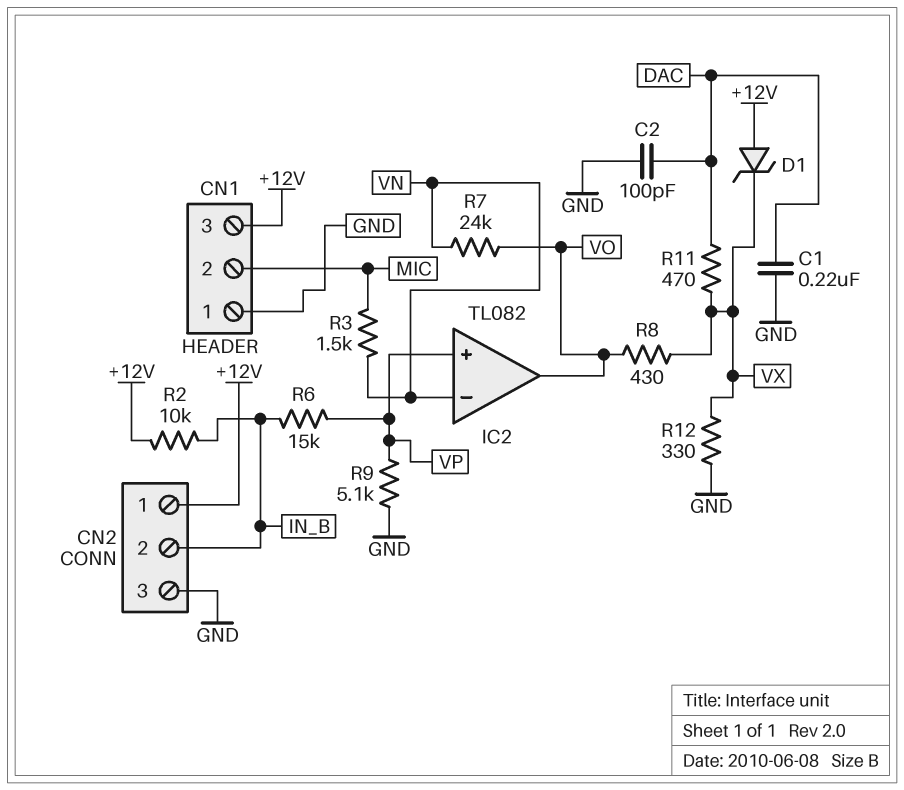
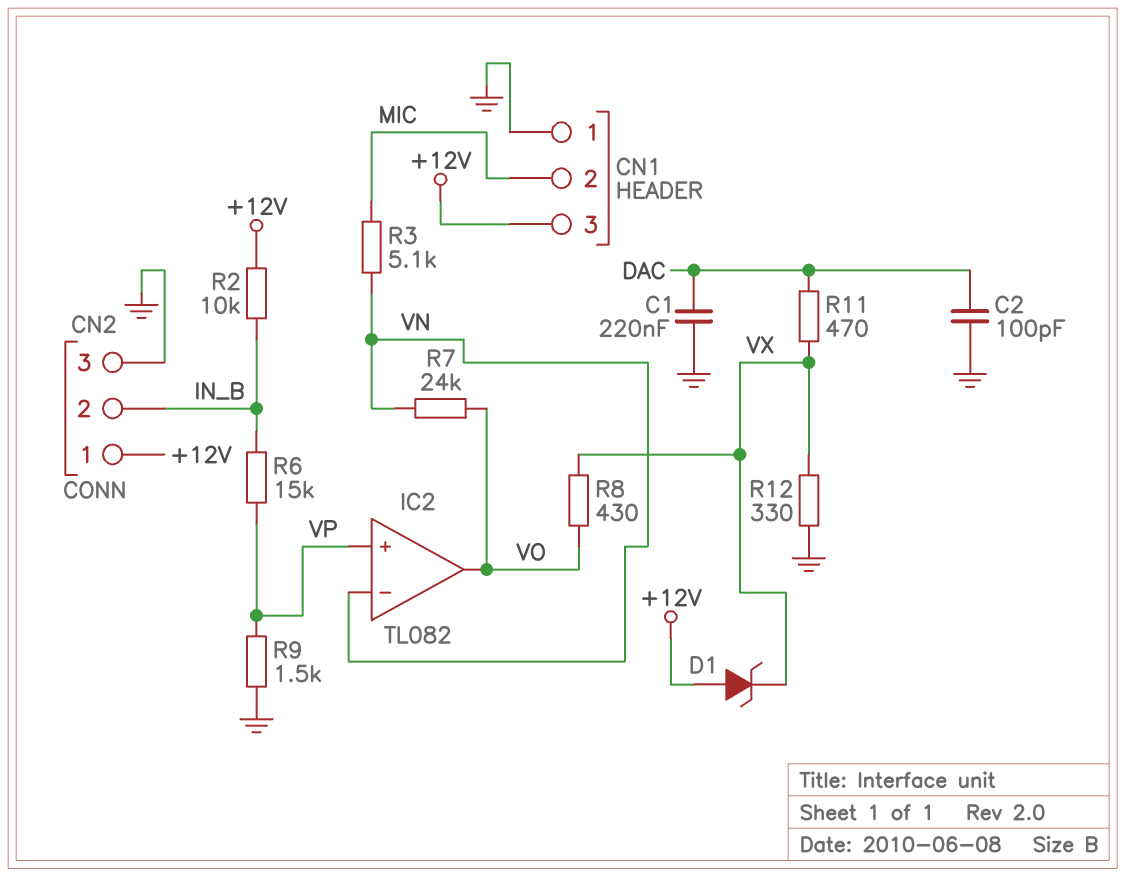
R3: 1.5k (MIC, VN) -> 5.1k (MIC, VN)
R9: 5.1k (GND, VP) -> 1.5k (GND, VP)

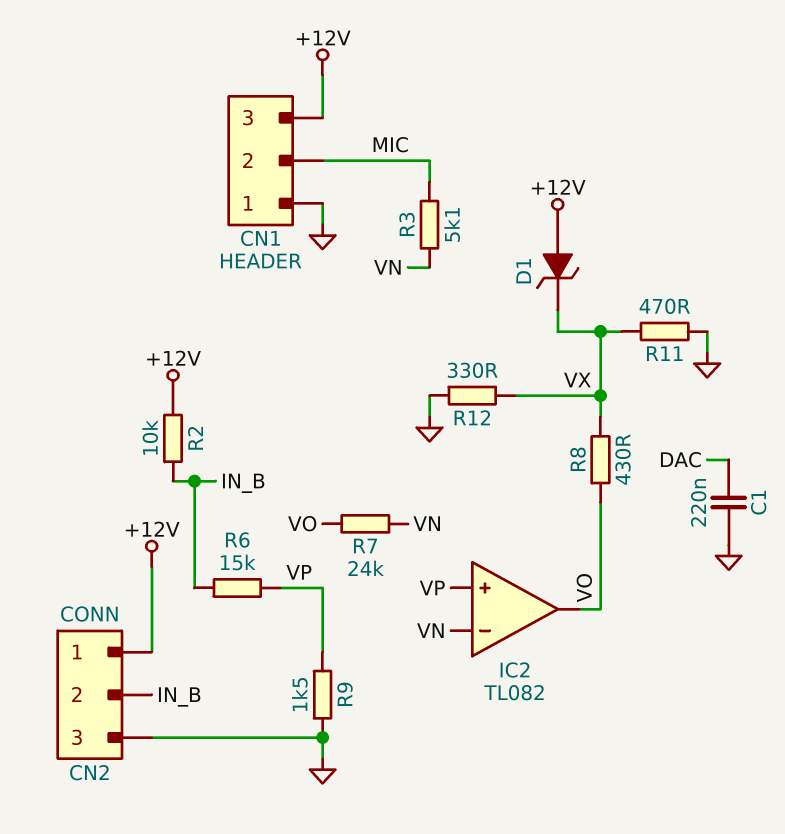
C2: 100pF (DAC, GND) -> none
R11: 470 (DAC, VX) -> 470 (GND, VX)

